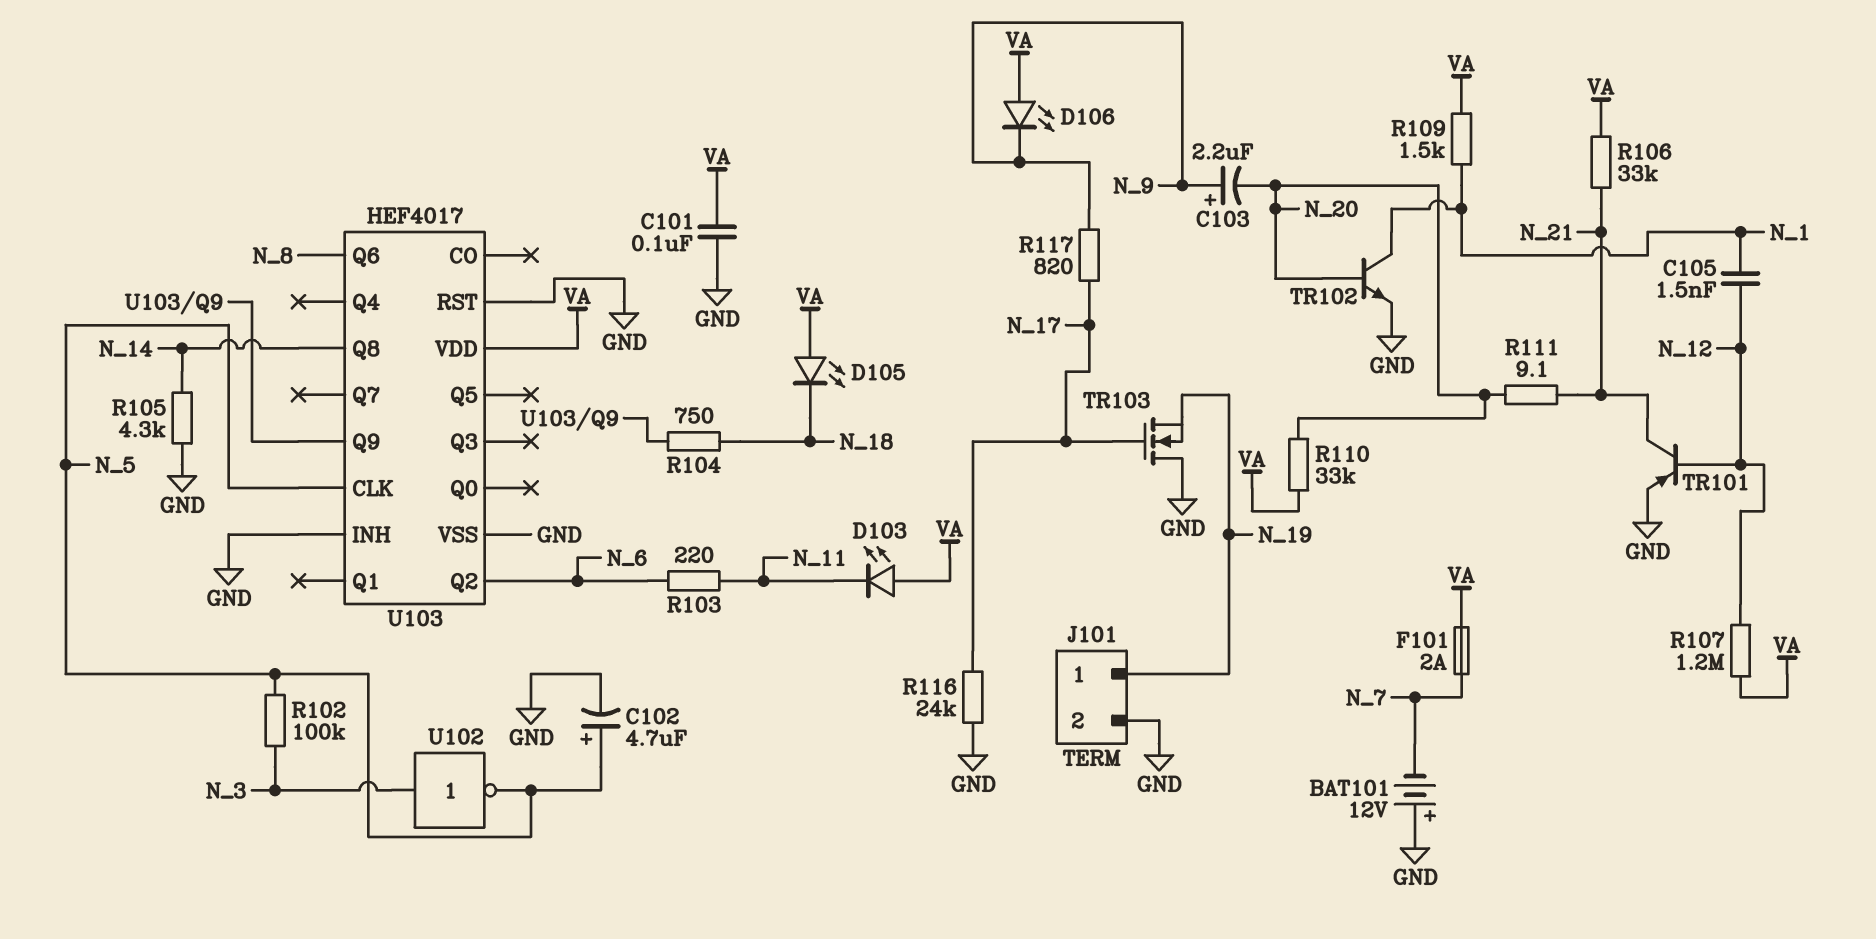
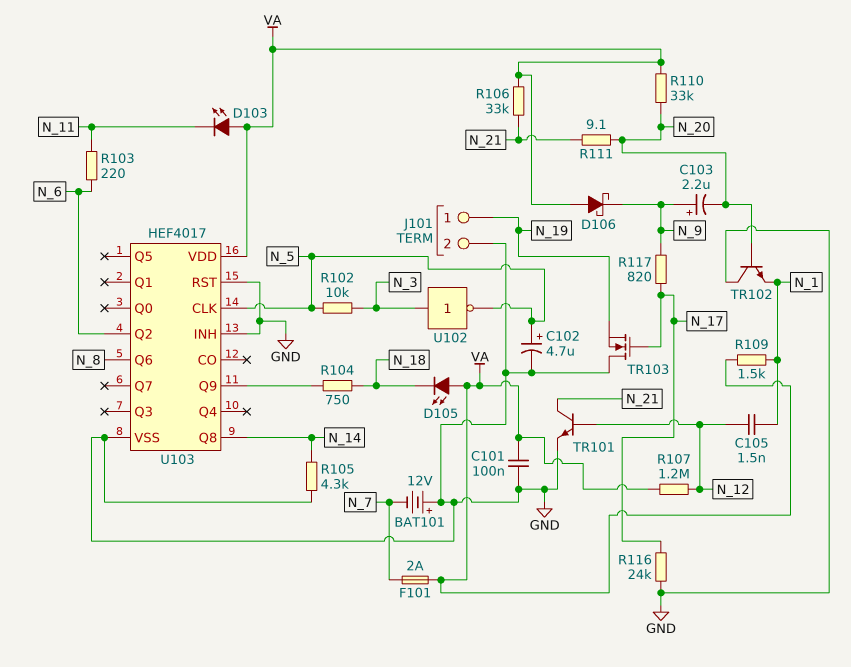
D106: LED (A VA, K N_9) -> schottky (A VA, K N_9)
R102: 100k (N_3, N_5) -> 10k (N_3, N_5)
TR101: PNP (B N_12, C N_21, E GND) -> NPN (B N_12, C N_21, E GND)
TR102: NPN (B N_20, C N_1, E GND) -> NPN (B N_20, C GND, E N_1)

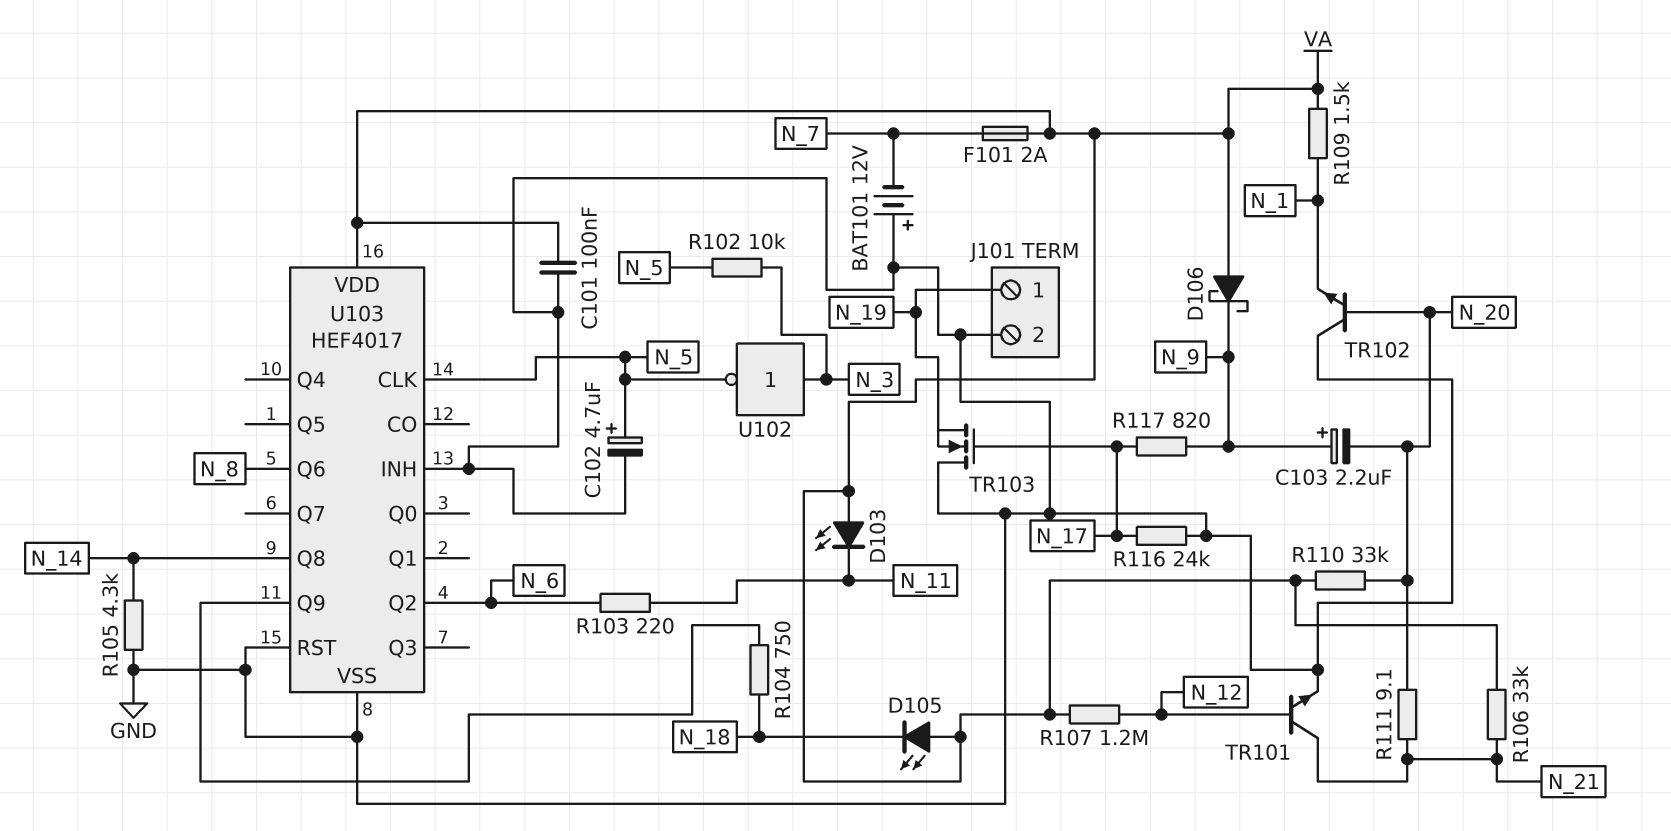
C105: 1.5nF (N_1, N_12) -> none

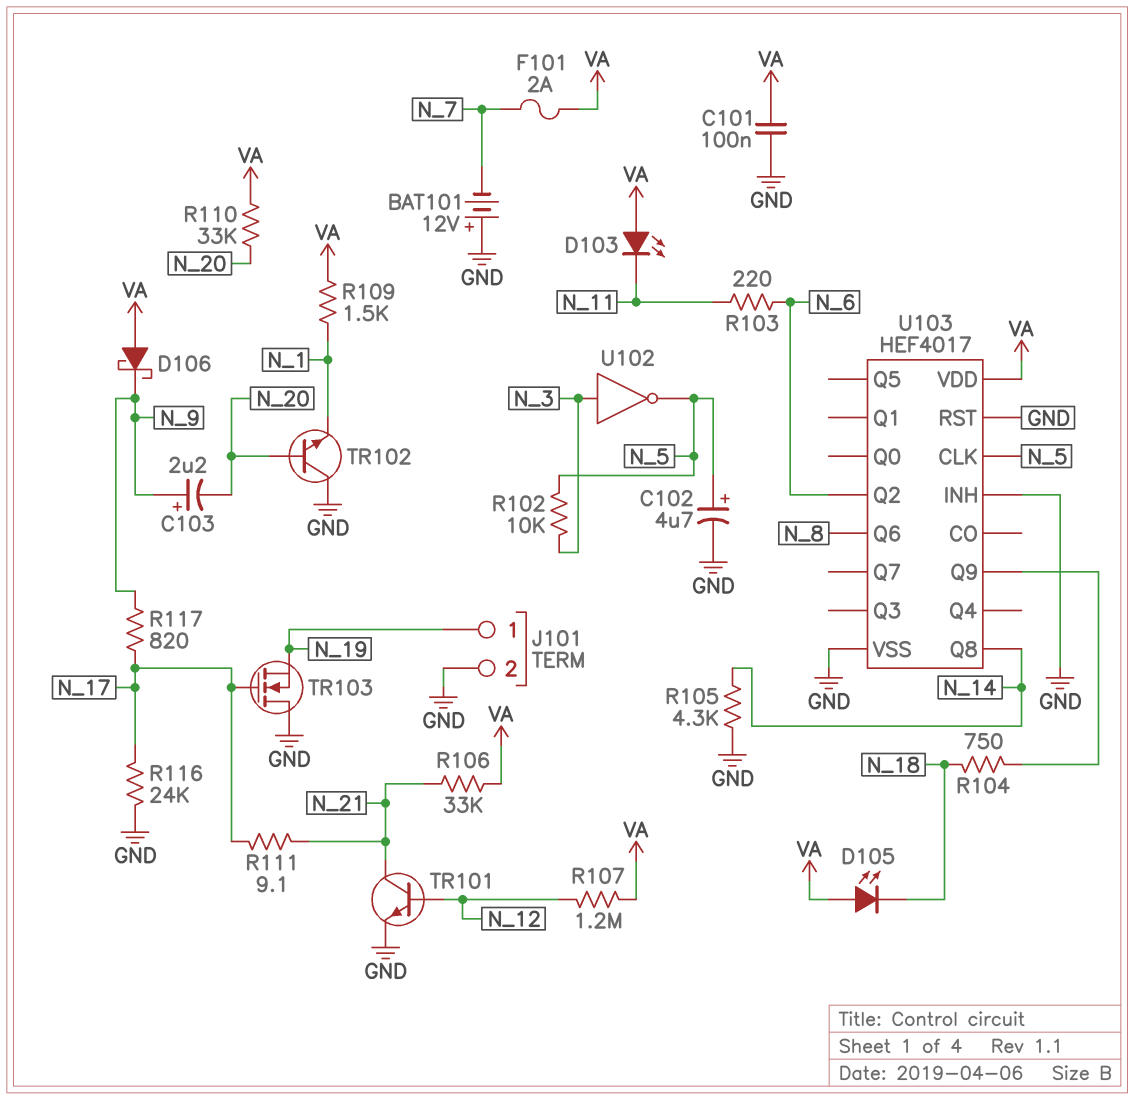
R111: 9.1 (N_20, N_21) -> 9.1 (N_17, N_21)

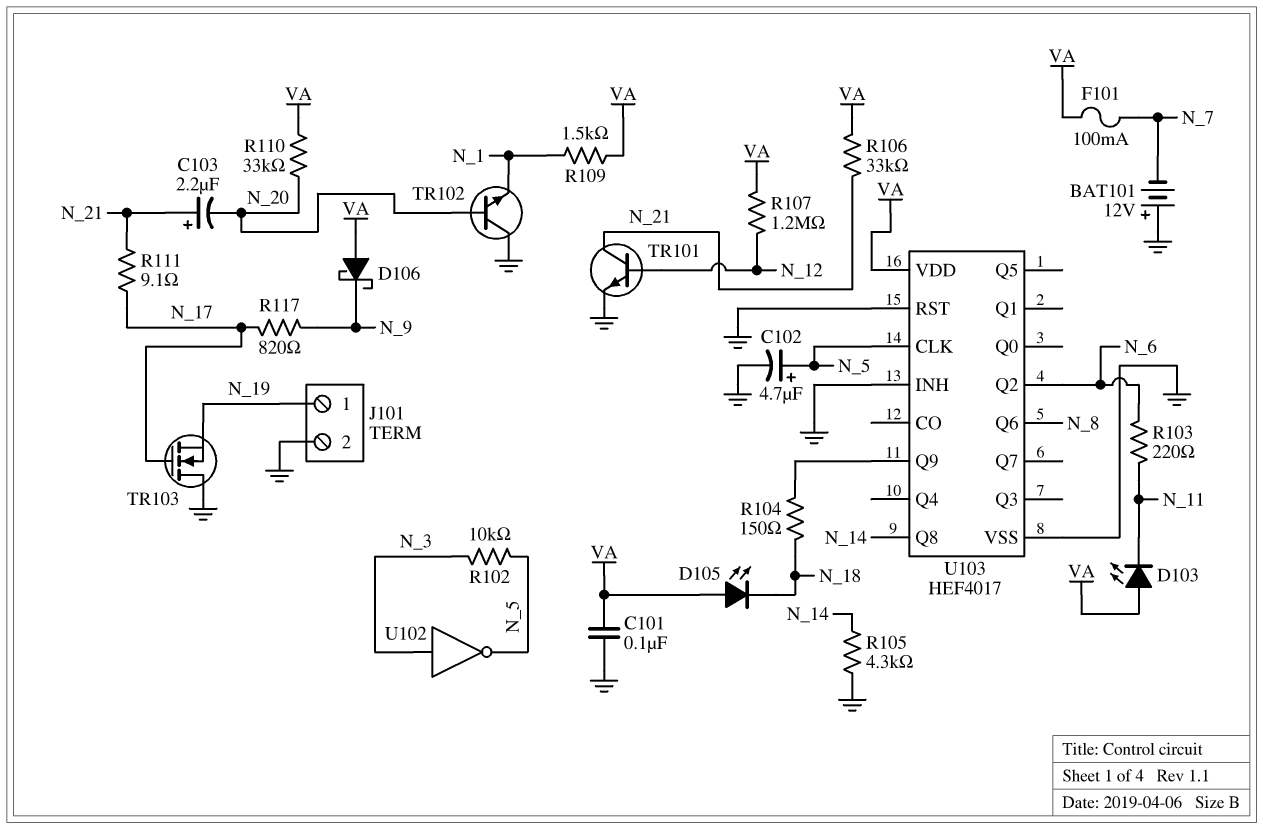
C103: 2.2uF (plus N_9, minus N_20) -> 2.2uF (plus N_21, minus N_20)
F101: 2A (N_7, VA) -> 100mA (N_7, VA)
R104: 750 (N_18, U103/Q9) -> 150 (N_18, U103/Q9)
R116: 24k (GND, N_17) -> none

